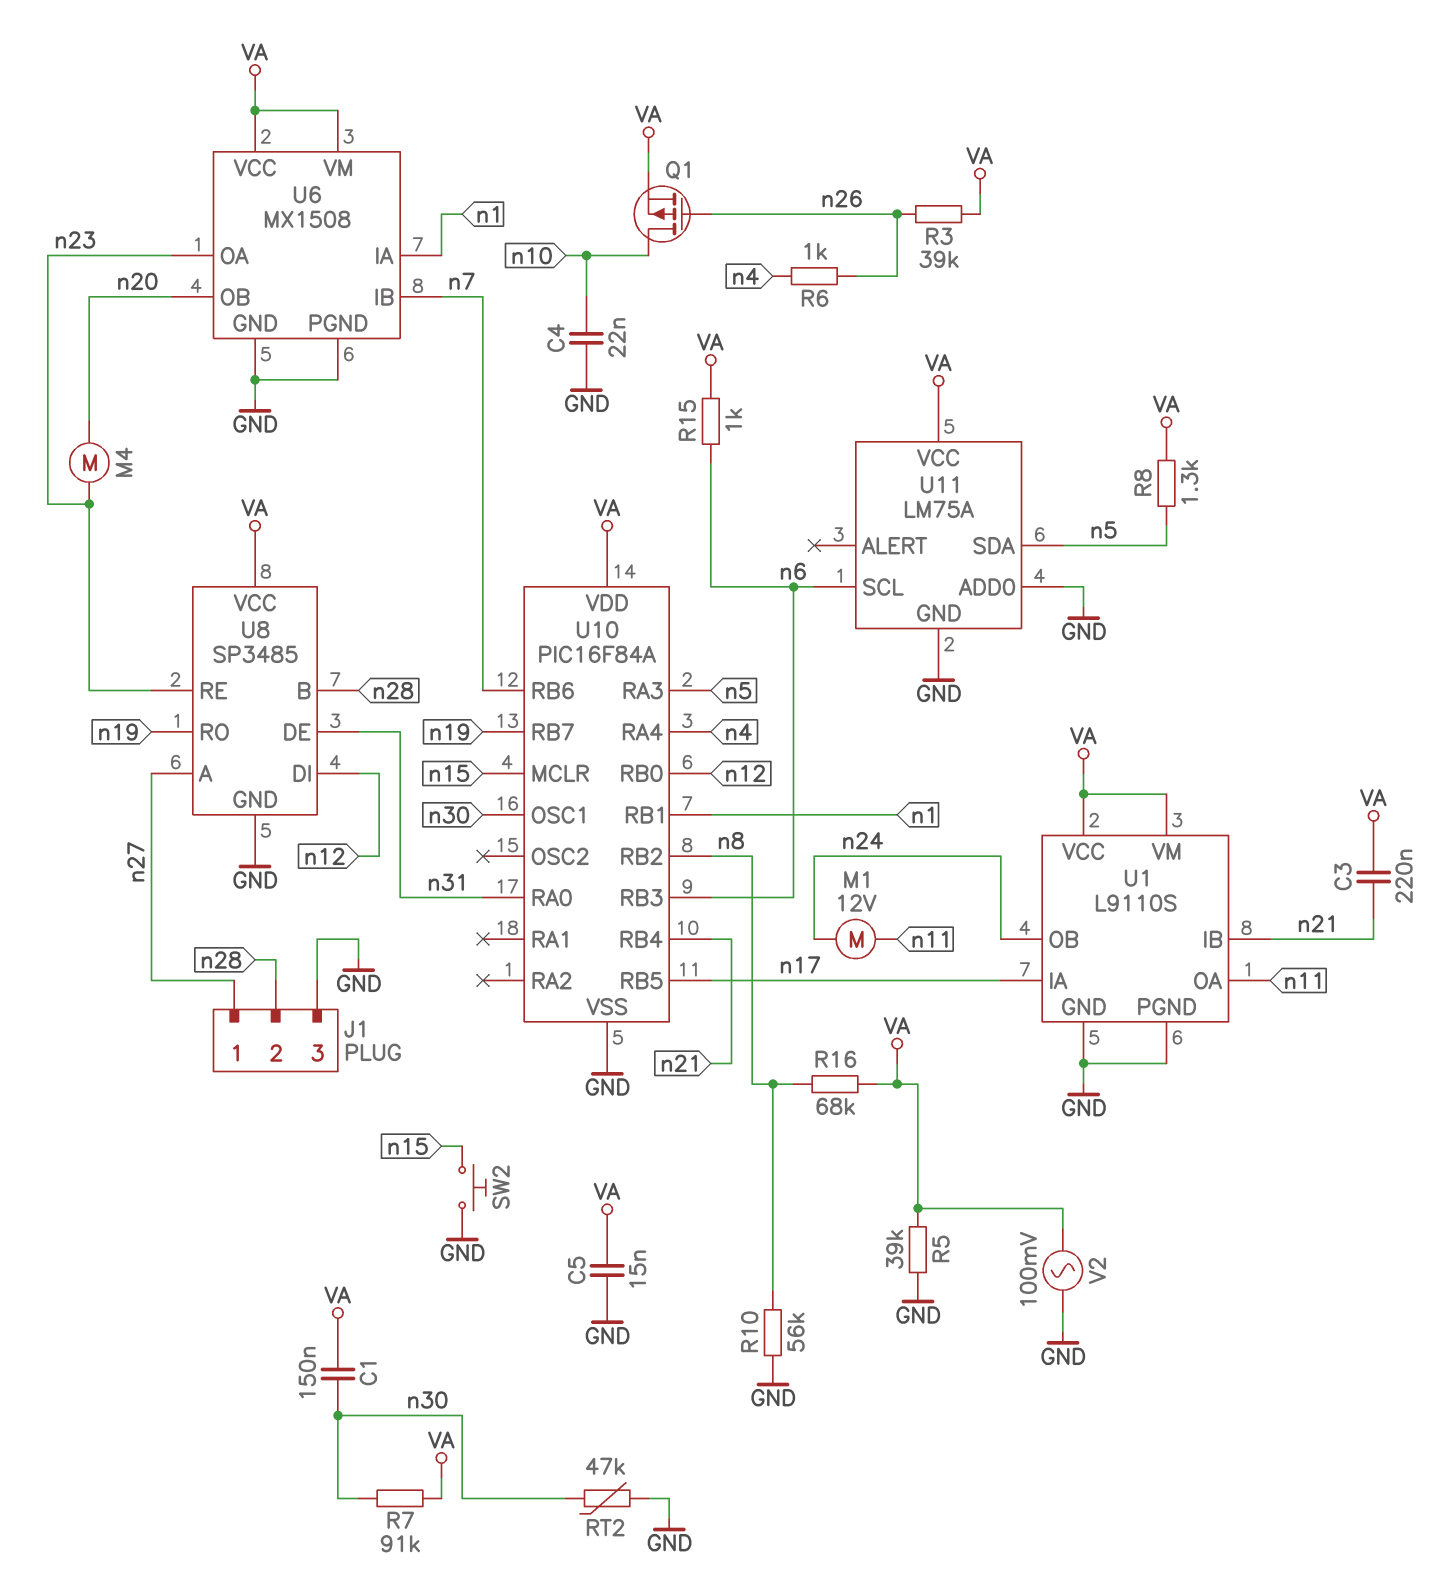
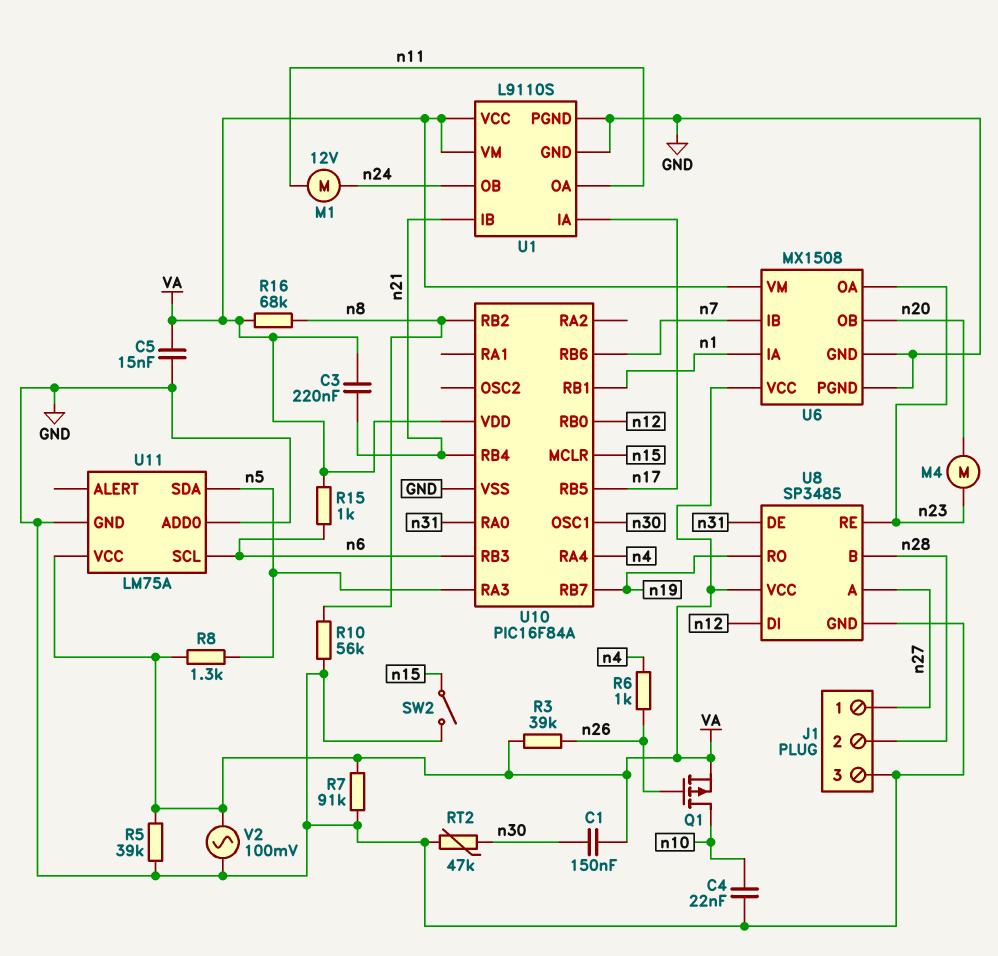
R7: 91k (VA, n30) -> 91k (GND, VA)
SW2: button (GND, n15) -> switch (GND, n15)

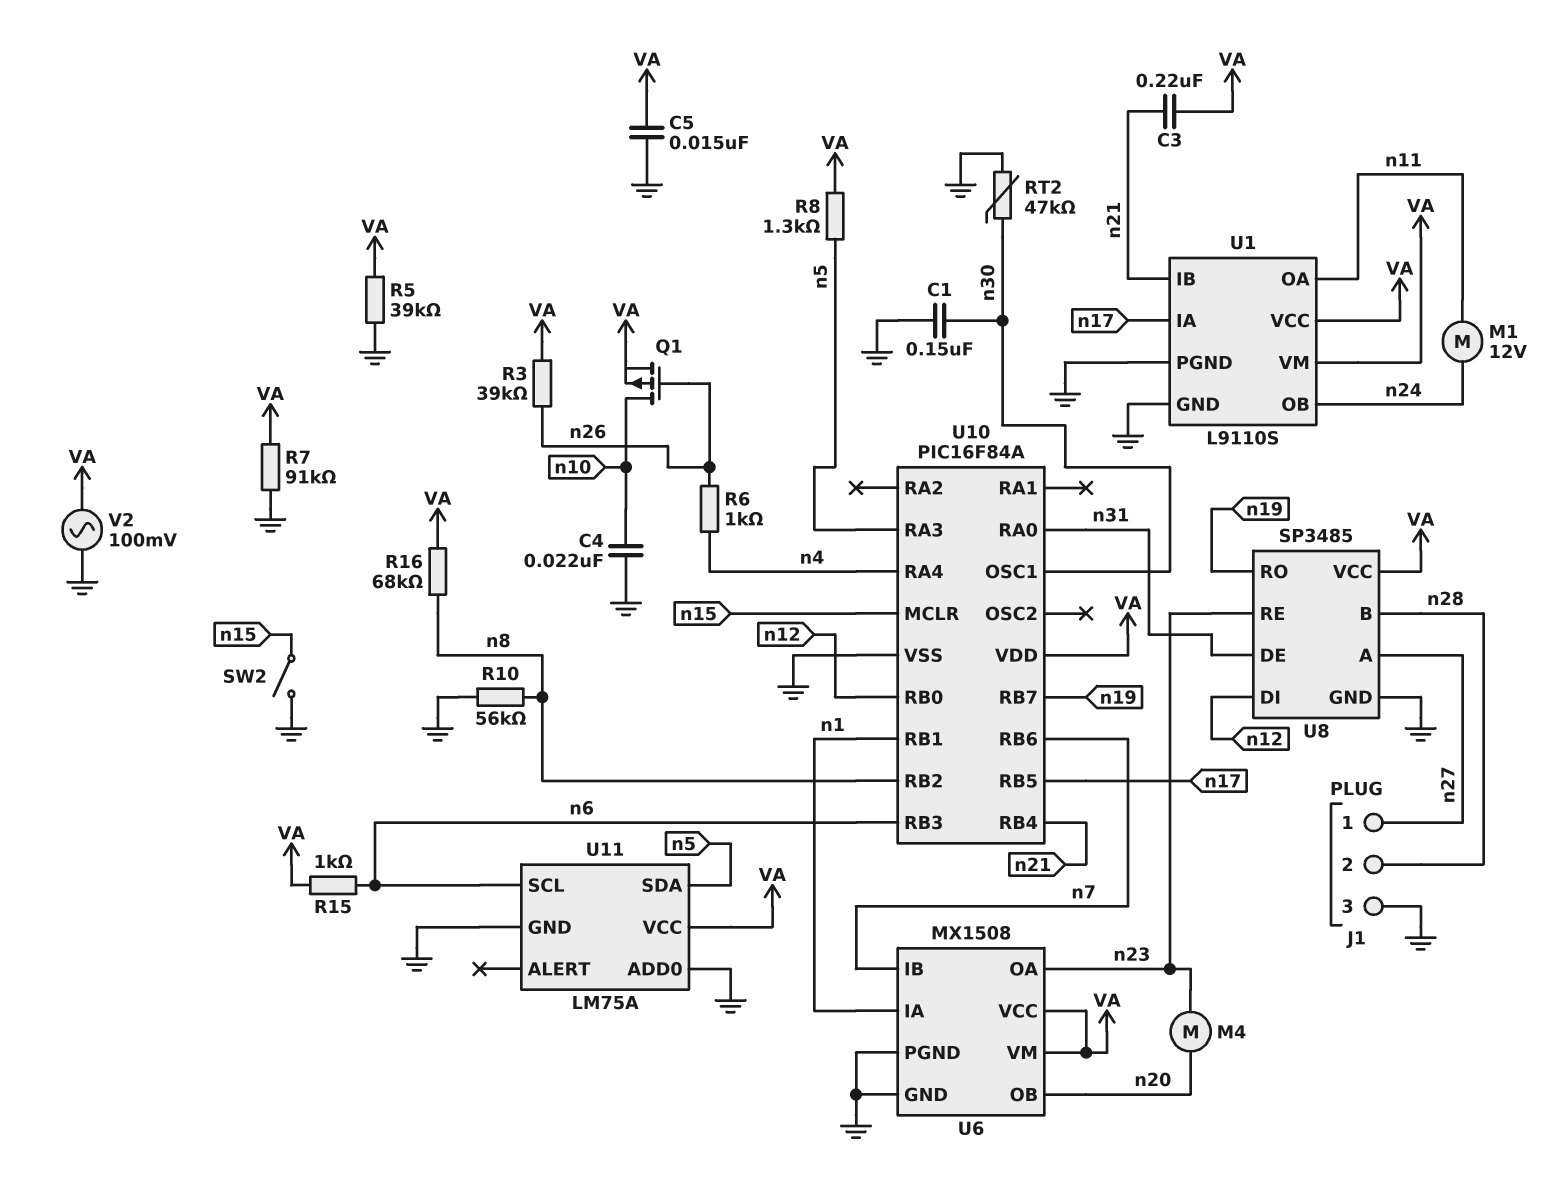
C1: 150nF (VA, n30) -> 150nF (GND, n30)

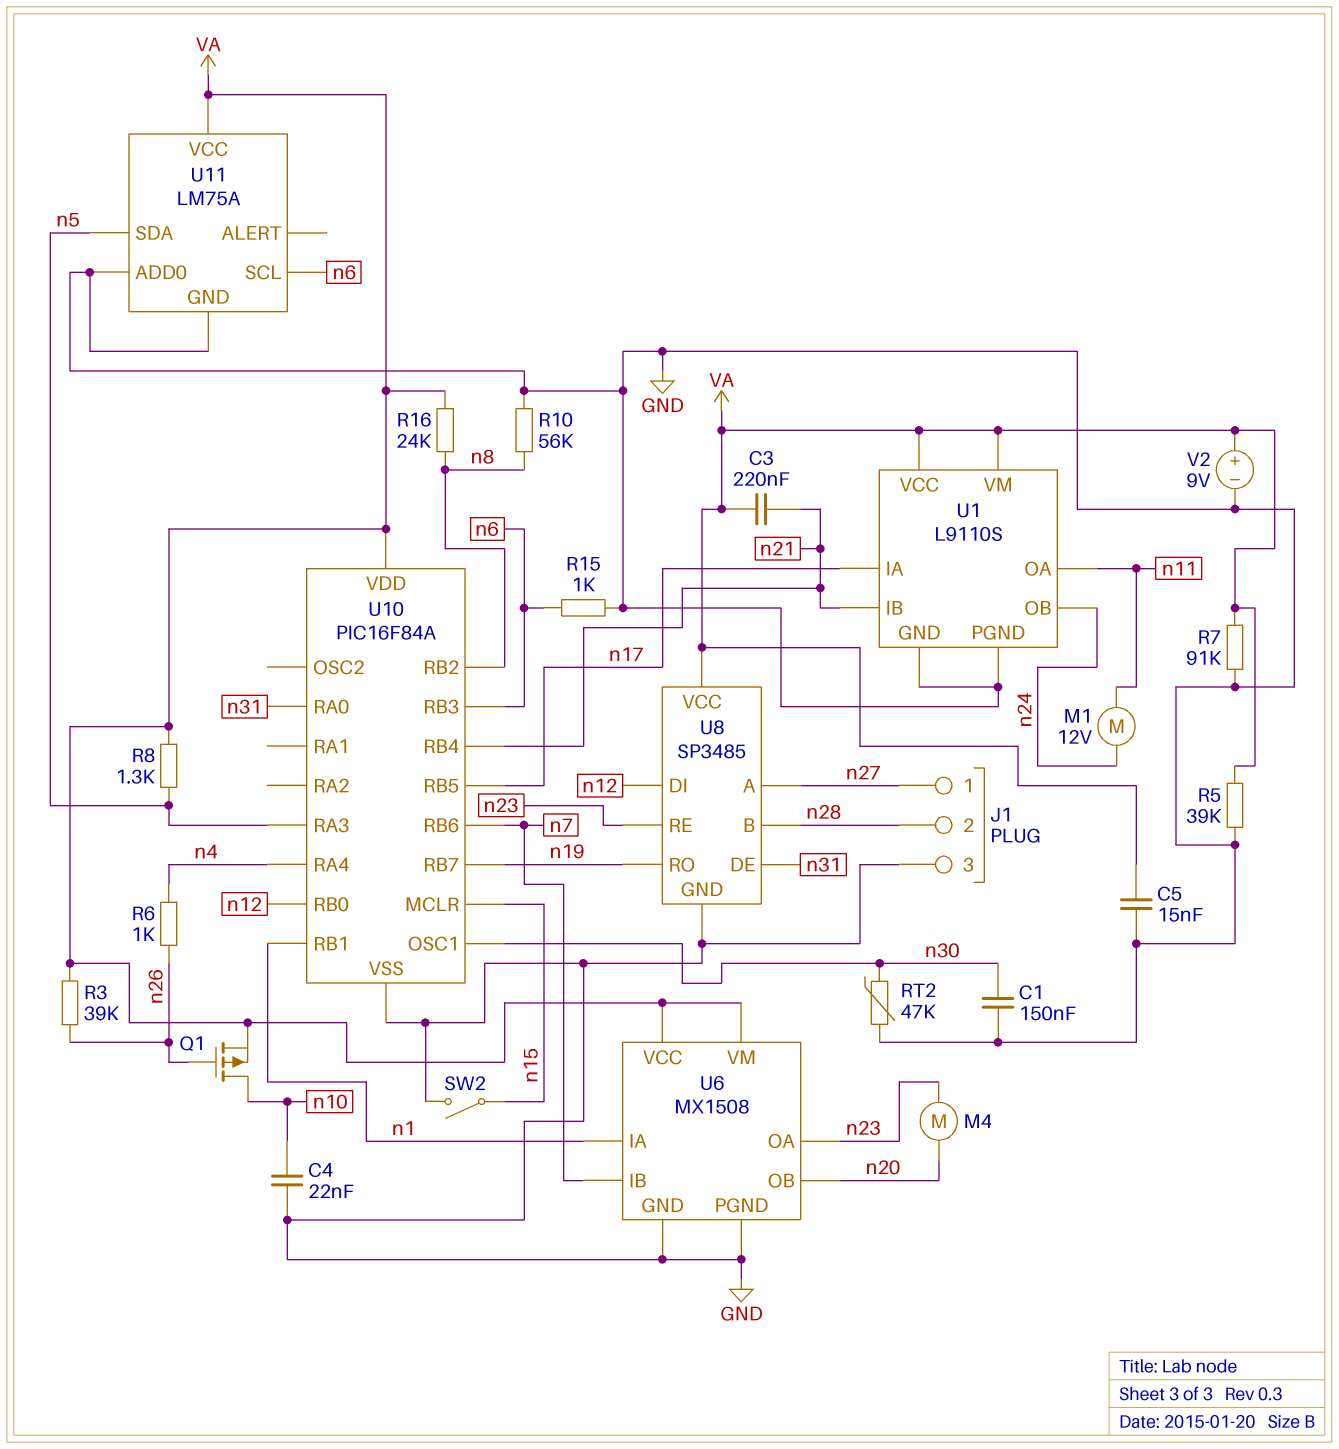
R15: 1k (VA, n6) -> 1k (GND, n6)
R16: 68k (VA, n8) -> 24k (VA, n8)
V2: AC 100mV (GND, VA) -> 9V (plus VA, minus GND)

